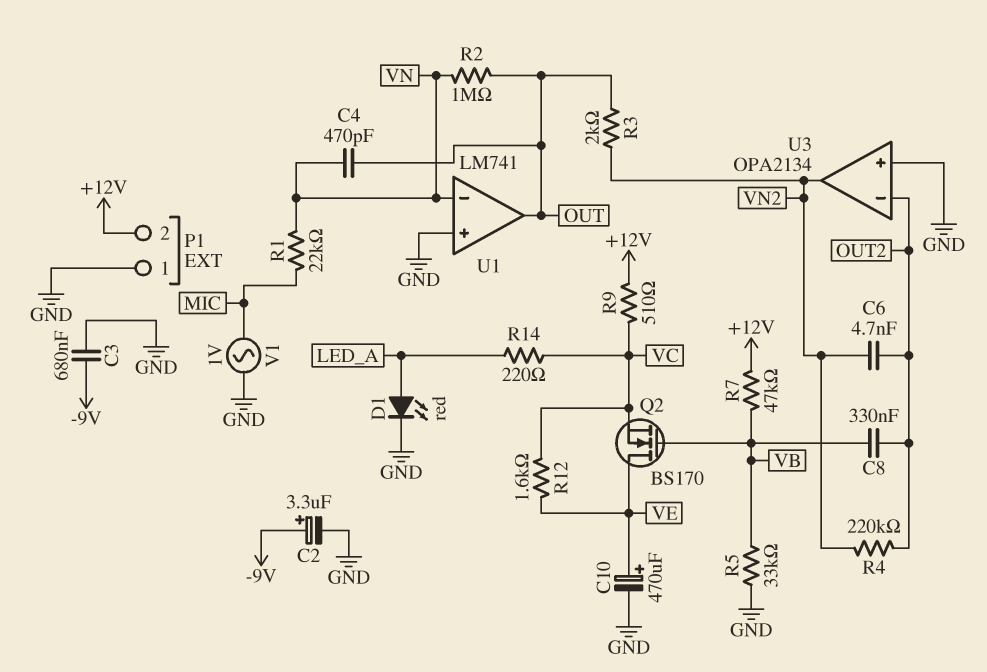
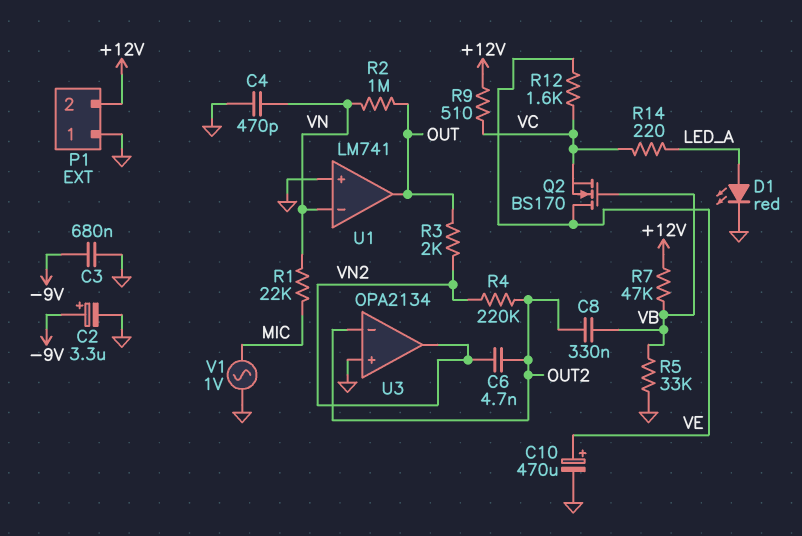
C4: 470pF (OUT, VN) -> 470pF (GND, VN)

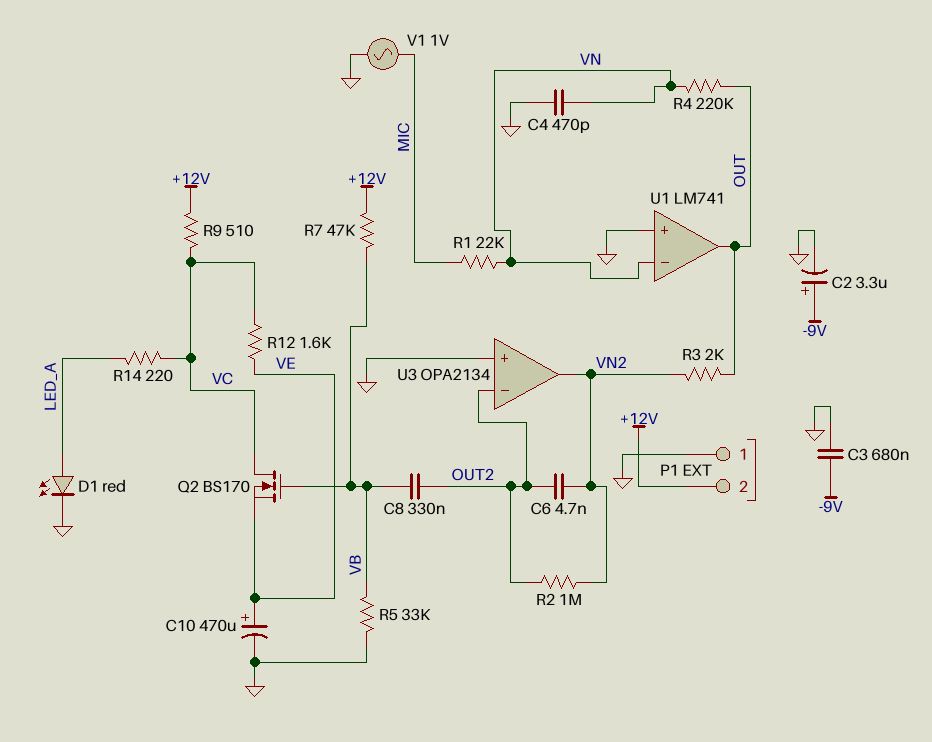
Q2: NMOS BS170 (G VB, D VE, S VC) -> NMOS BS170 (G VB, D VC, S VE)
R2: 1M (OUT, VN) -> 1M (OUT2, VN2)
R4: 220k (OUT2, VN2) -> 220k (OUT, VN)

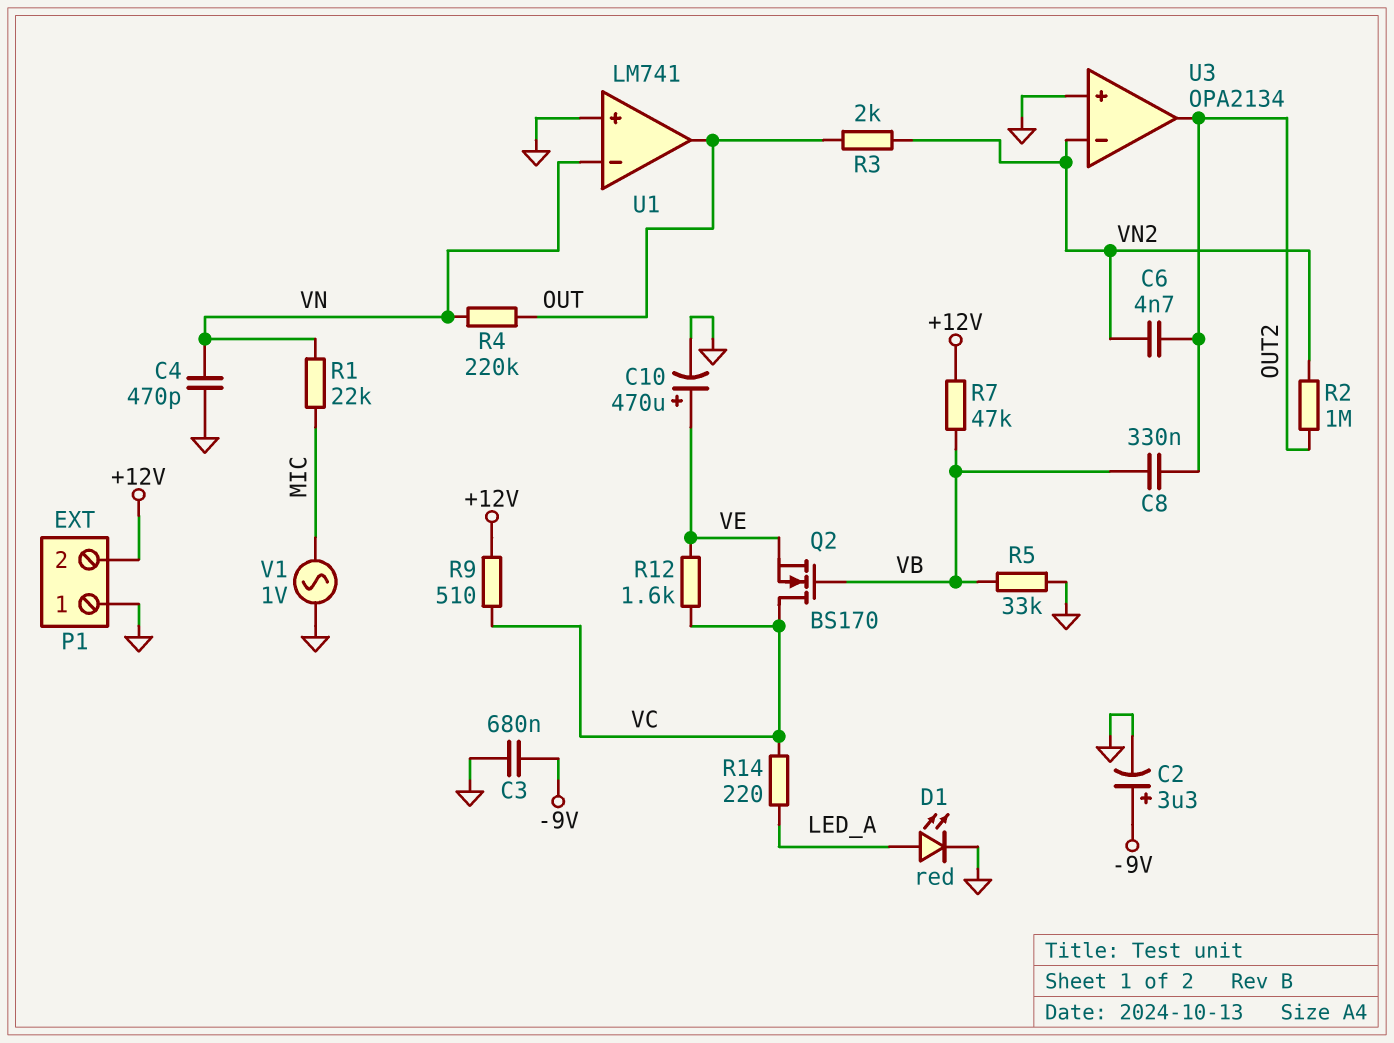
U3 pin in-: OUT2 -> VN2
U3 pin out: VN2 -> OUT2

